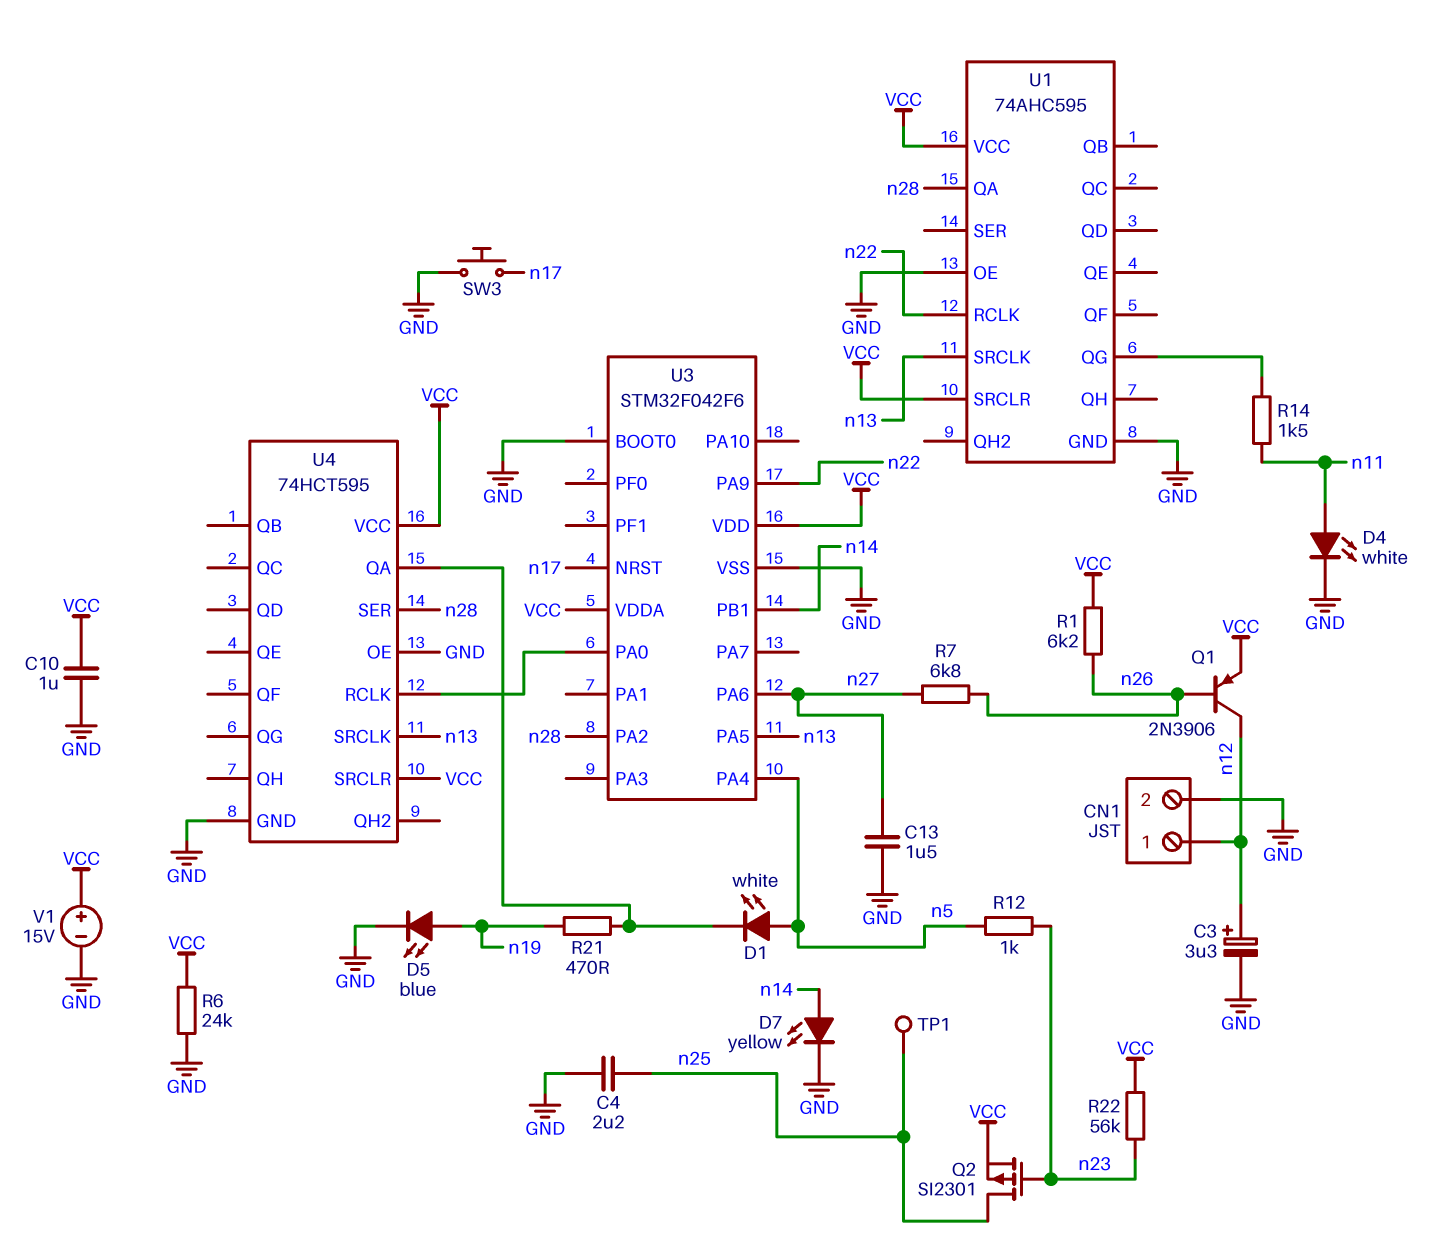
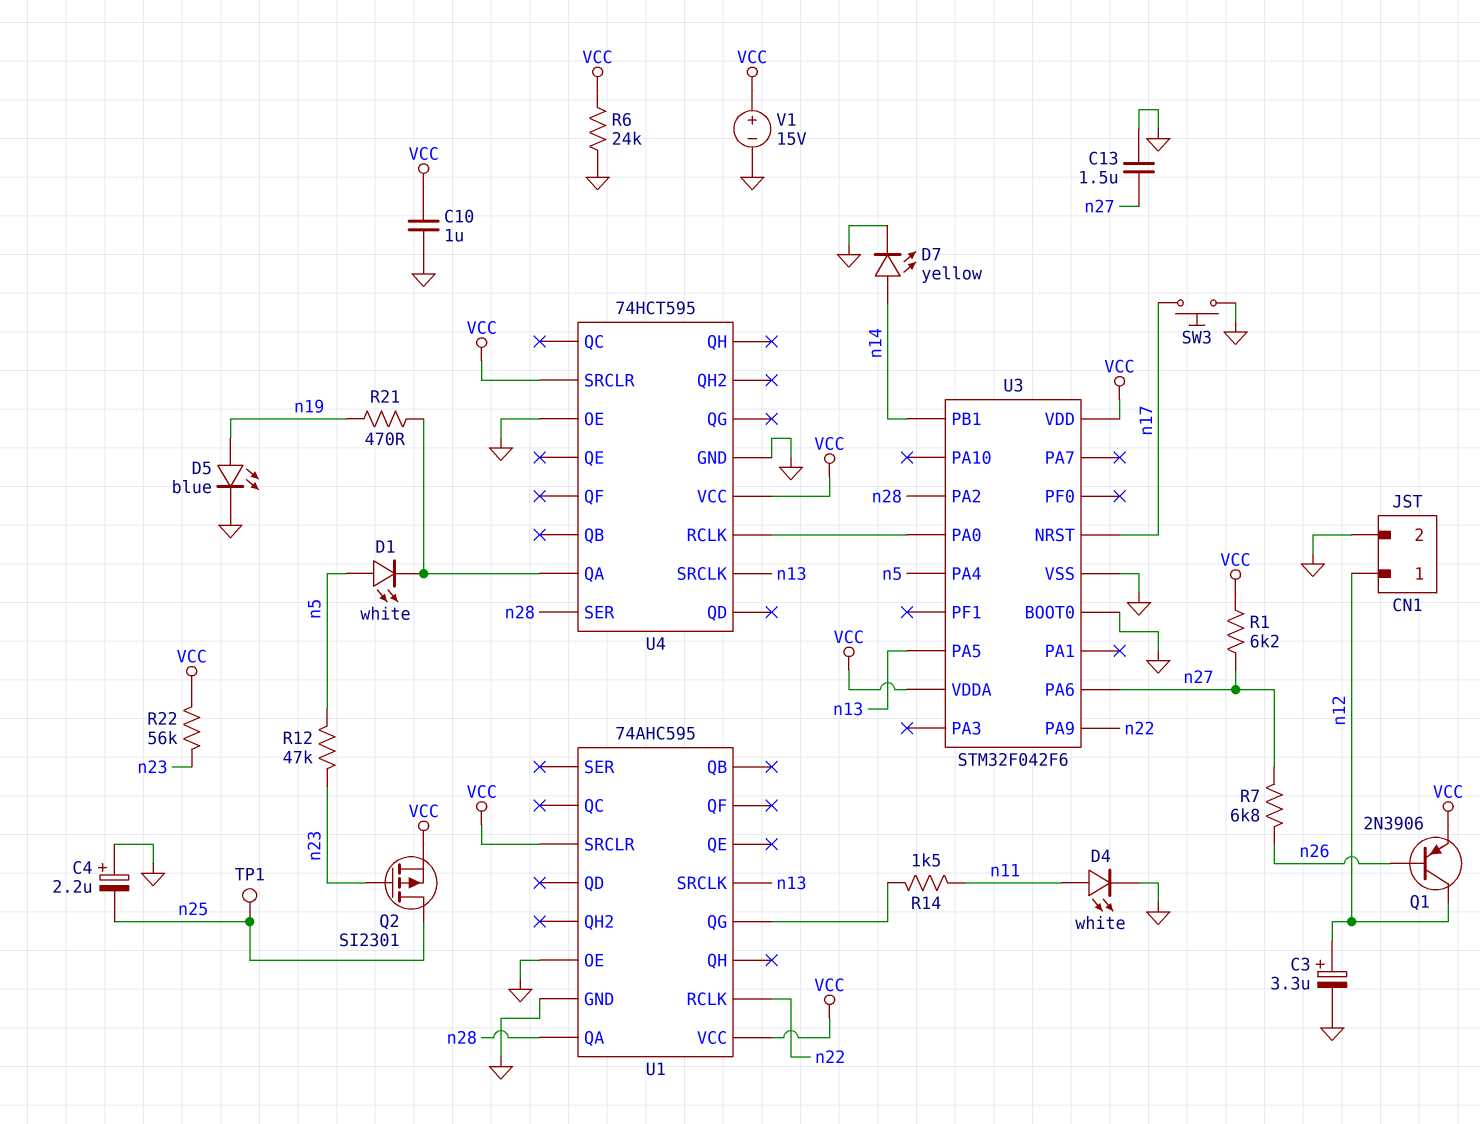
C4: 2.2uF (GND, n25) -> 2.2uF (plus GND, minus n25)
R1: 6.2k (VCC, n26) -> 6.2k (VCC, n27)
R12: 1k (n5, n23) -> 47k (n5, n23)

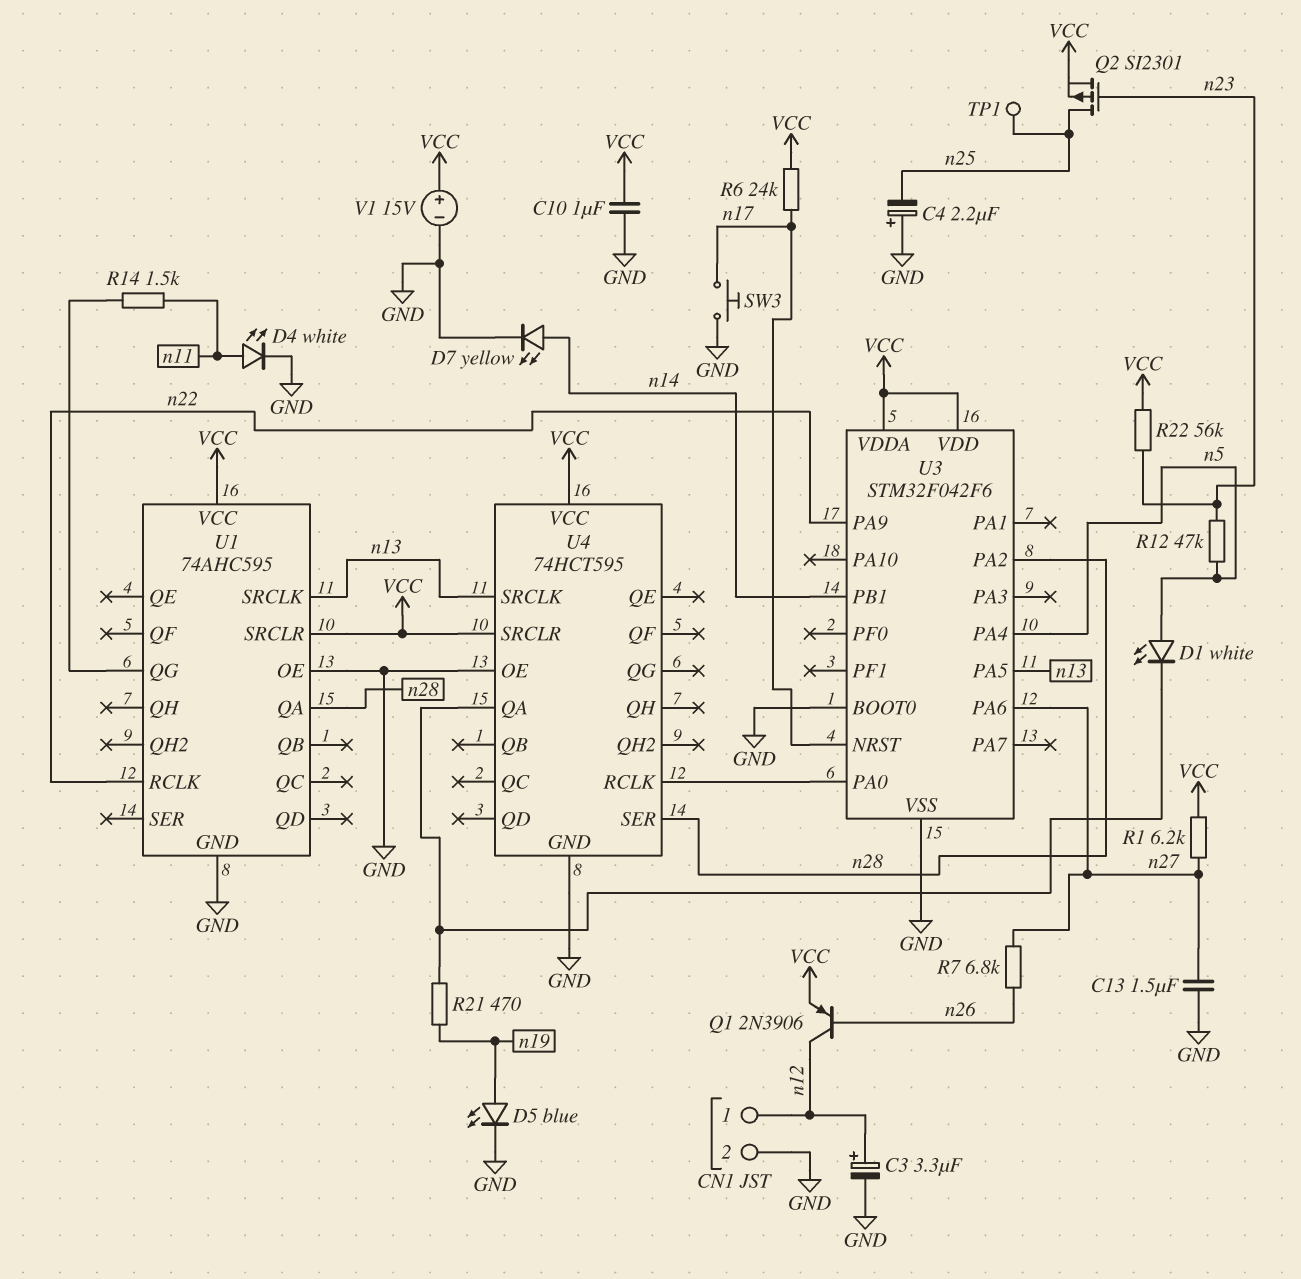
R6: 24k (GND, VCC) -> 24k (VCC, n17)

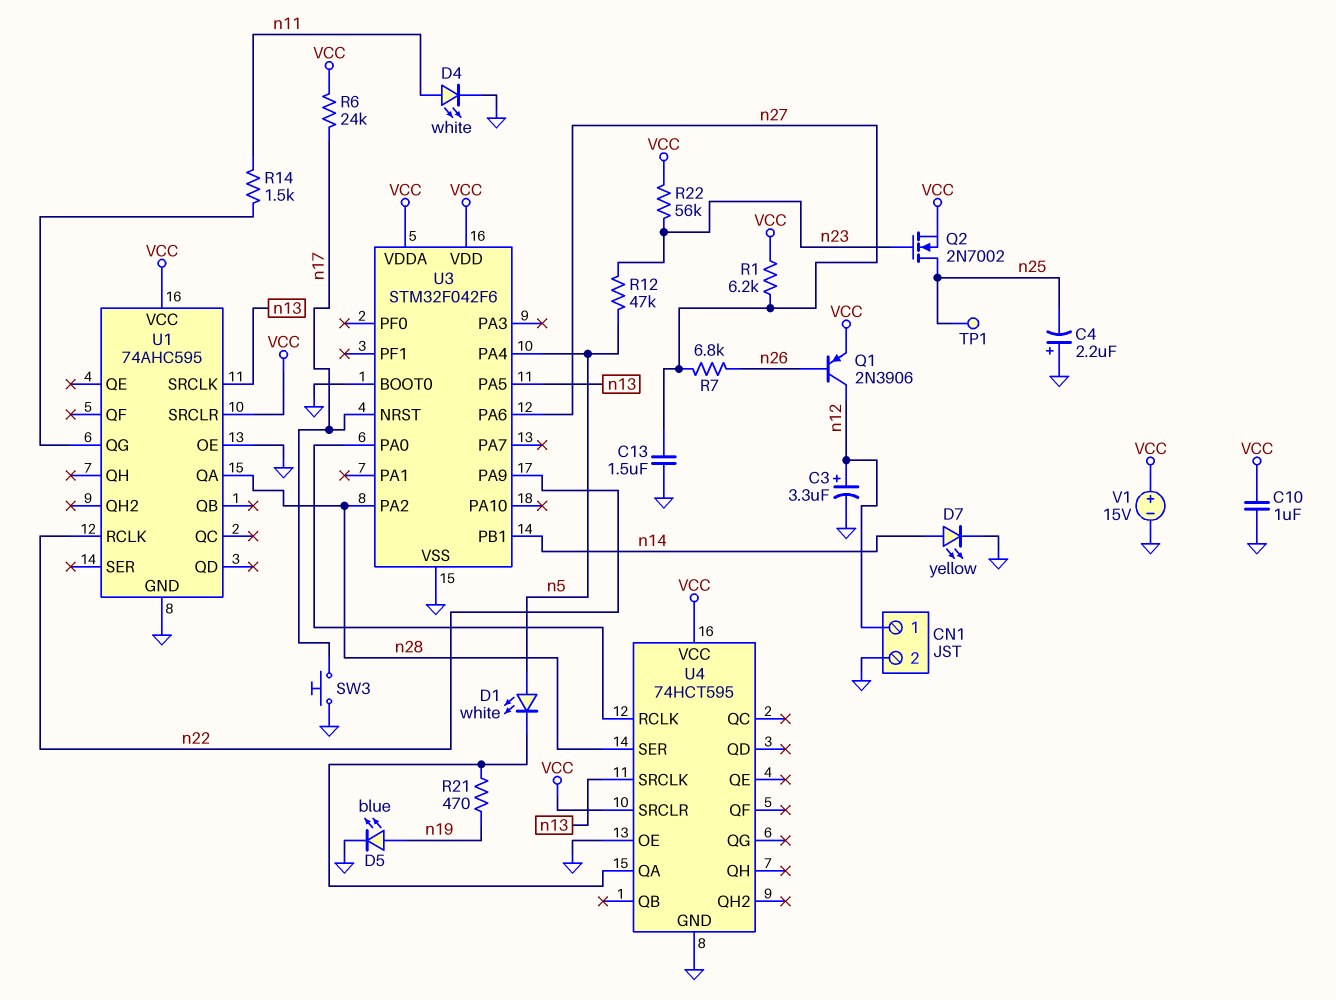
Q2: PMOS SI2301 (G n23, D n25, S VCC) -> NMOS 2N7002 (G n23, D n25, S VCC)

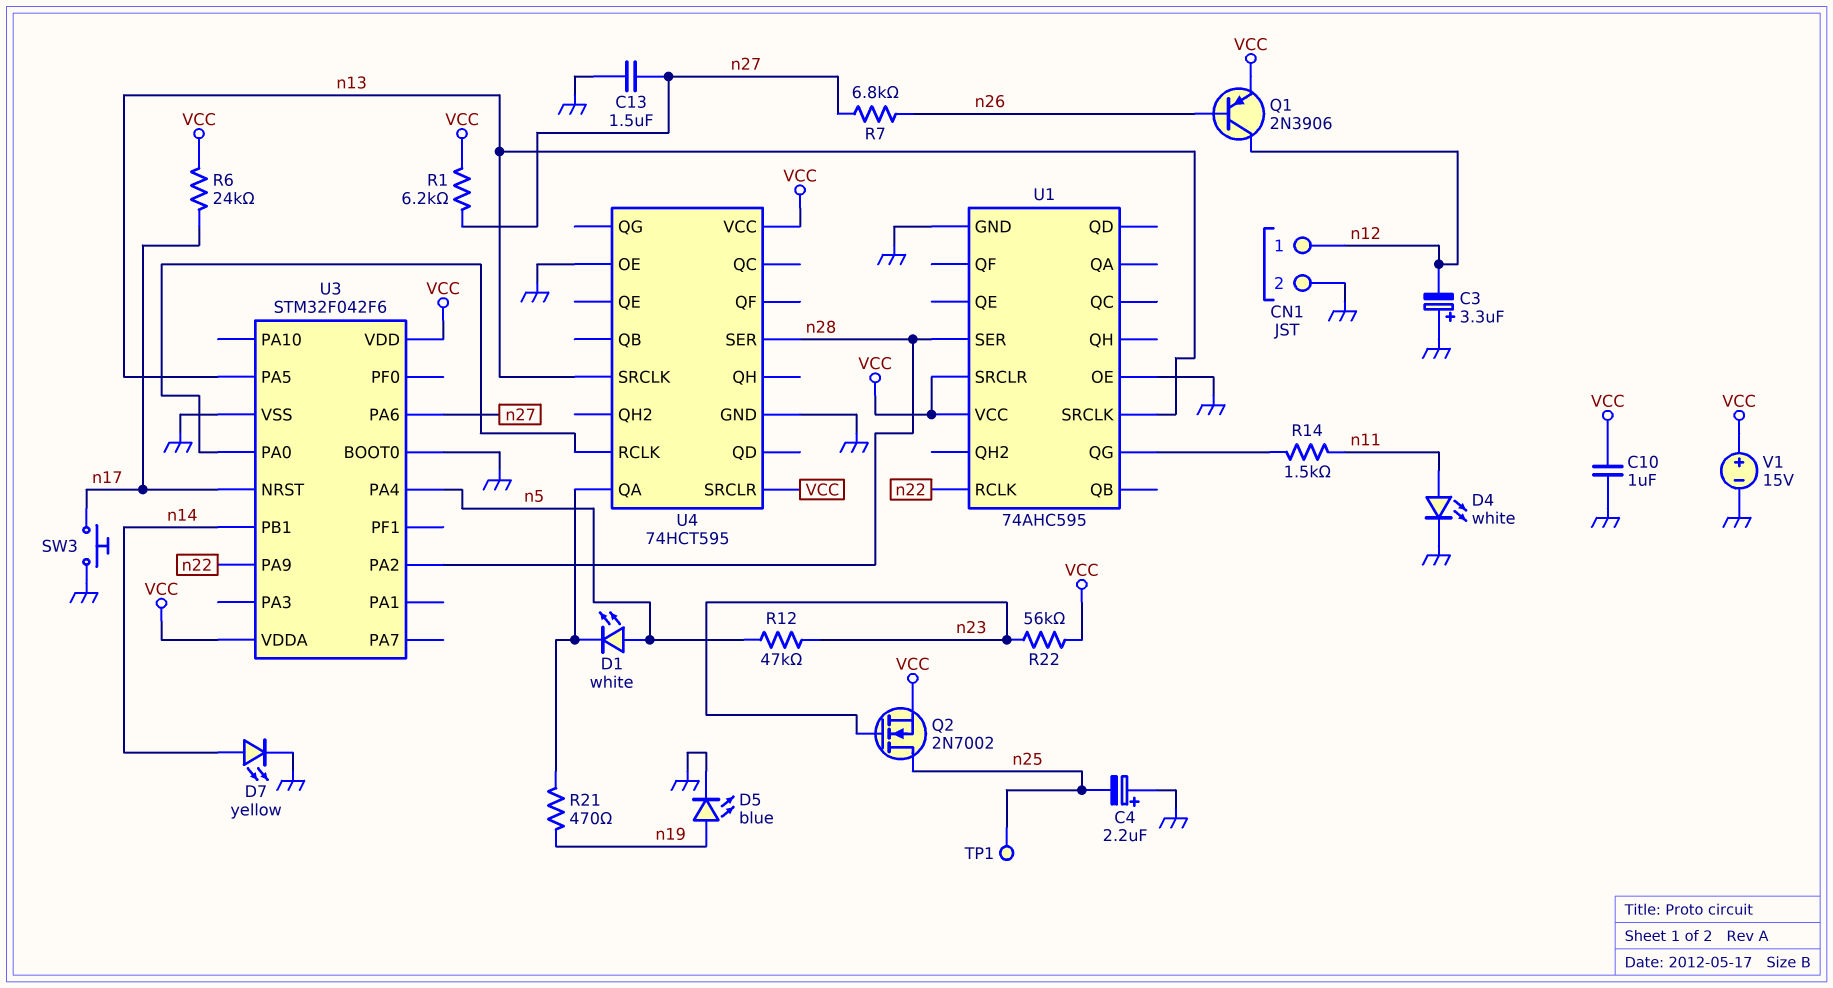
C3: 3.3uF (plus n12, minus GND) -> 3.3uF (plus GND, minus n12)
U1 pin QA: n28 -> none
U1 pin SER: none -> n28

